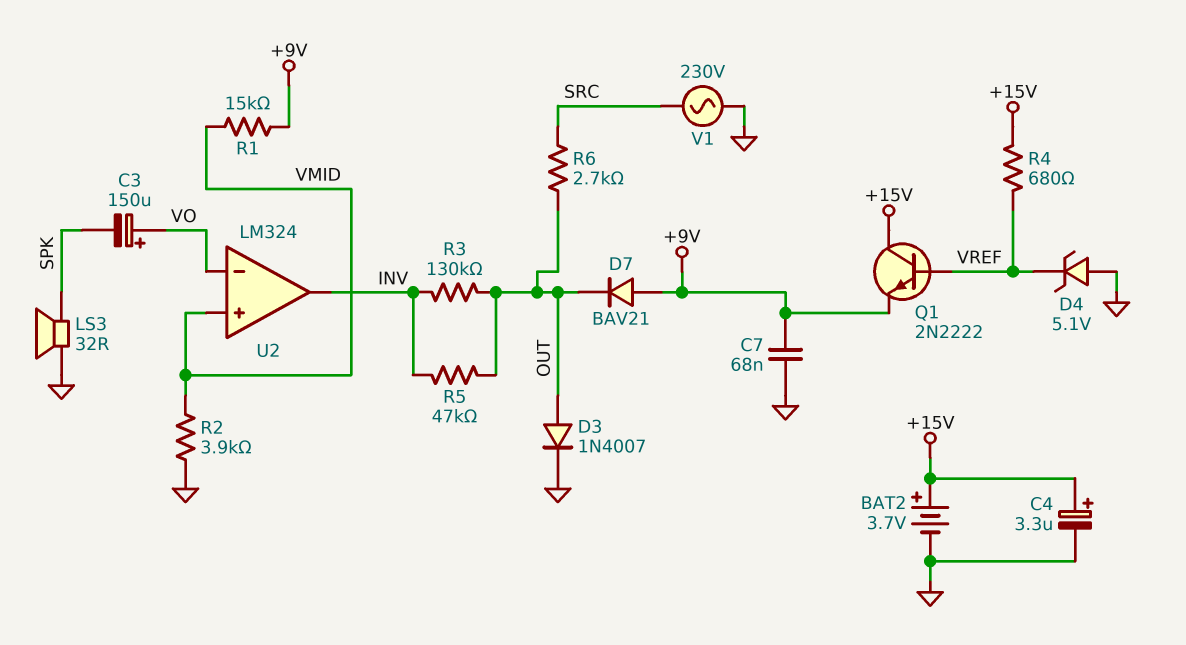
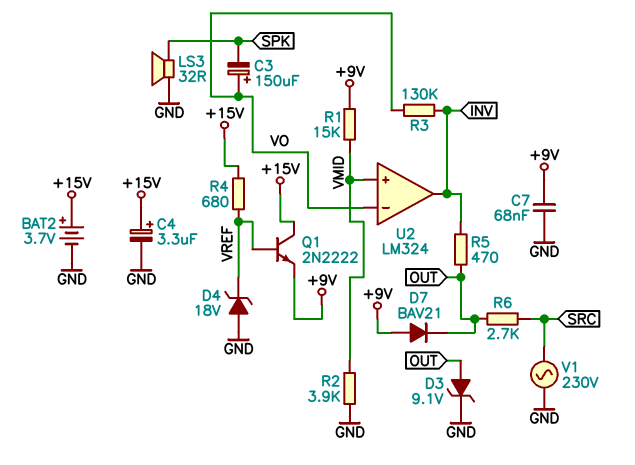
D3: diode 1N4007 (A OUT, K GND) -> zener 9.1V (A OUT, K GND)
D4: zener 5.1V (A GND, K VREF) -> zener 18V (A GND, K VREF)
R3: 130k (INV, OUT) -> 130k (INV, VO)
R5: 47k (INV, OUT) -> 470 (INV, OUT)

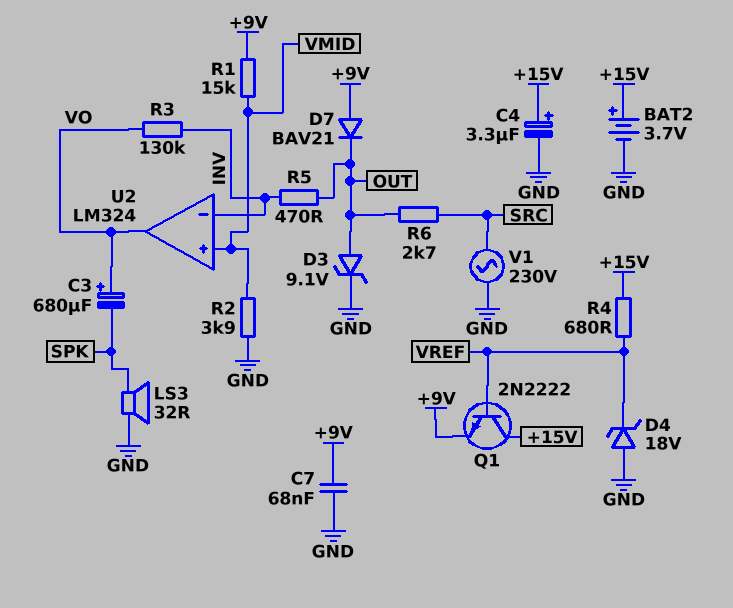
C3: 150uF (plus VO, minus SPK) -> 680uF (plus VO, minus SPK)
U2 pin in-: VO -> INV
U2 pin out: INV -> VO

